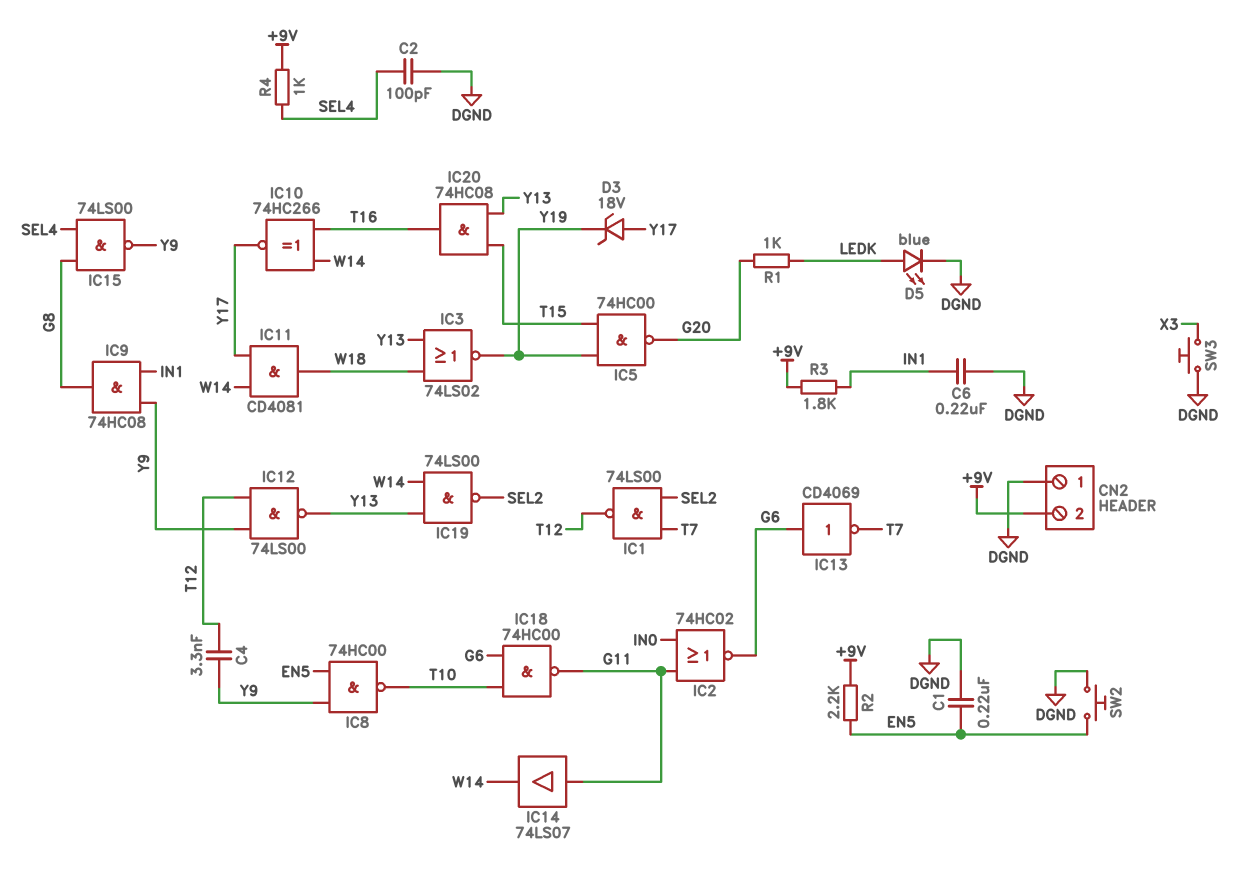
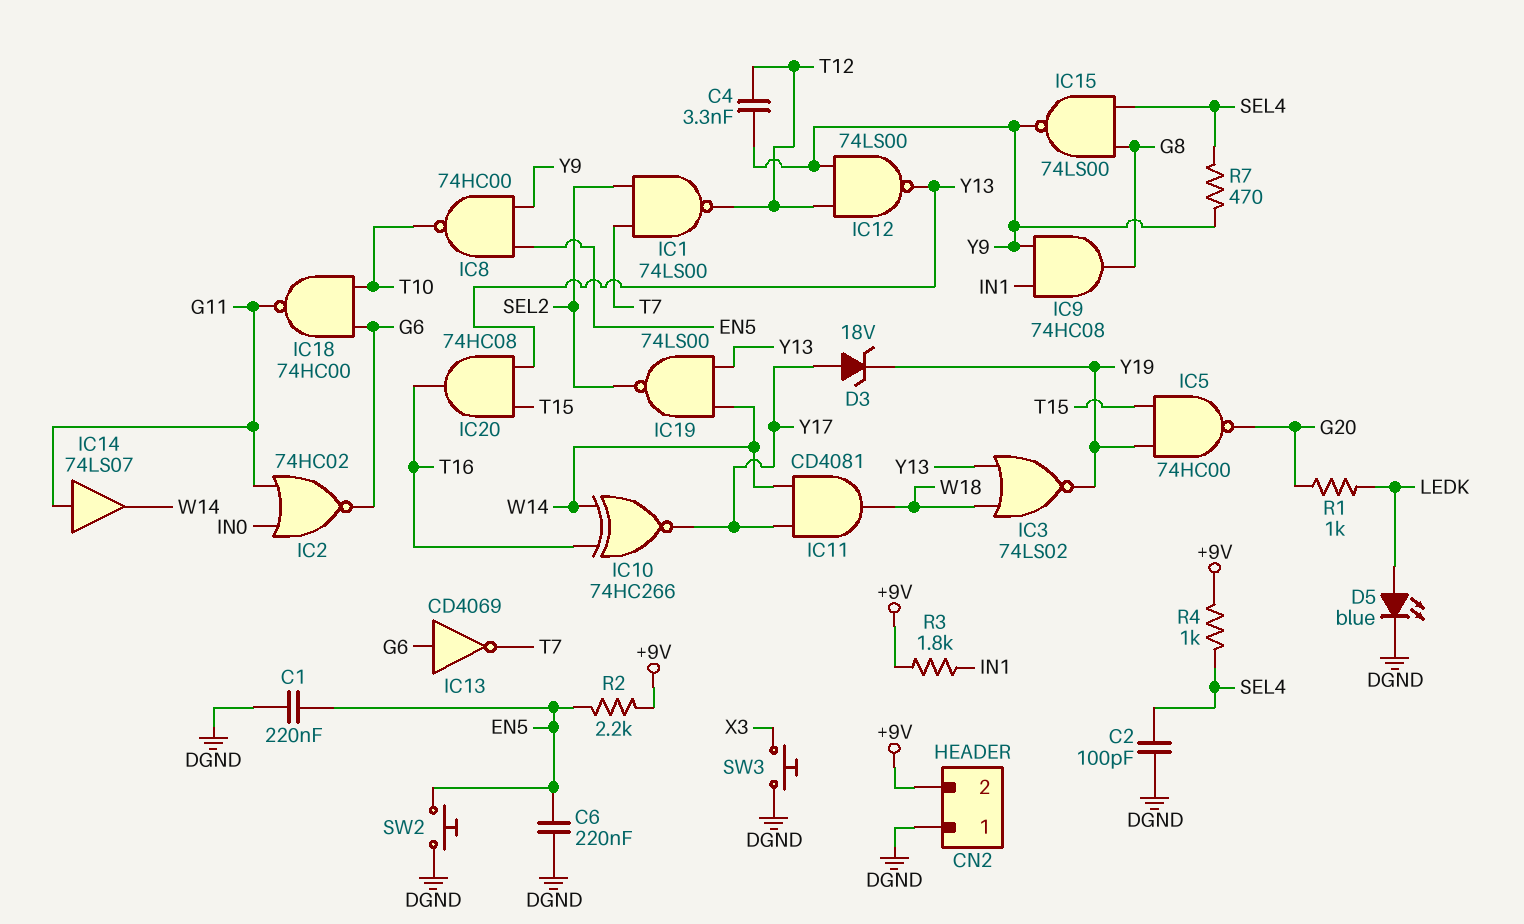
C6: 220nF (DGND, IN1) -> 220nF (DGND, EN5)
R7: none -> 470 (SEL4, Y9)

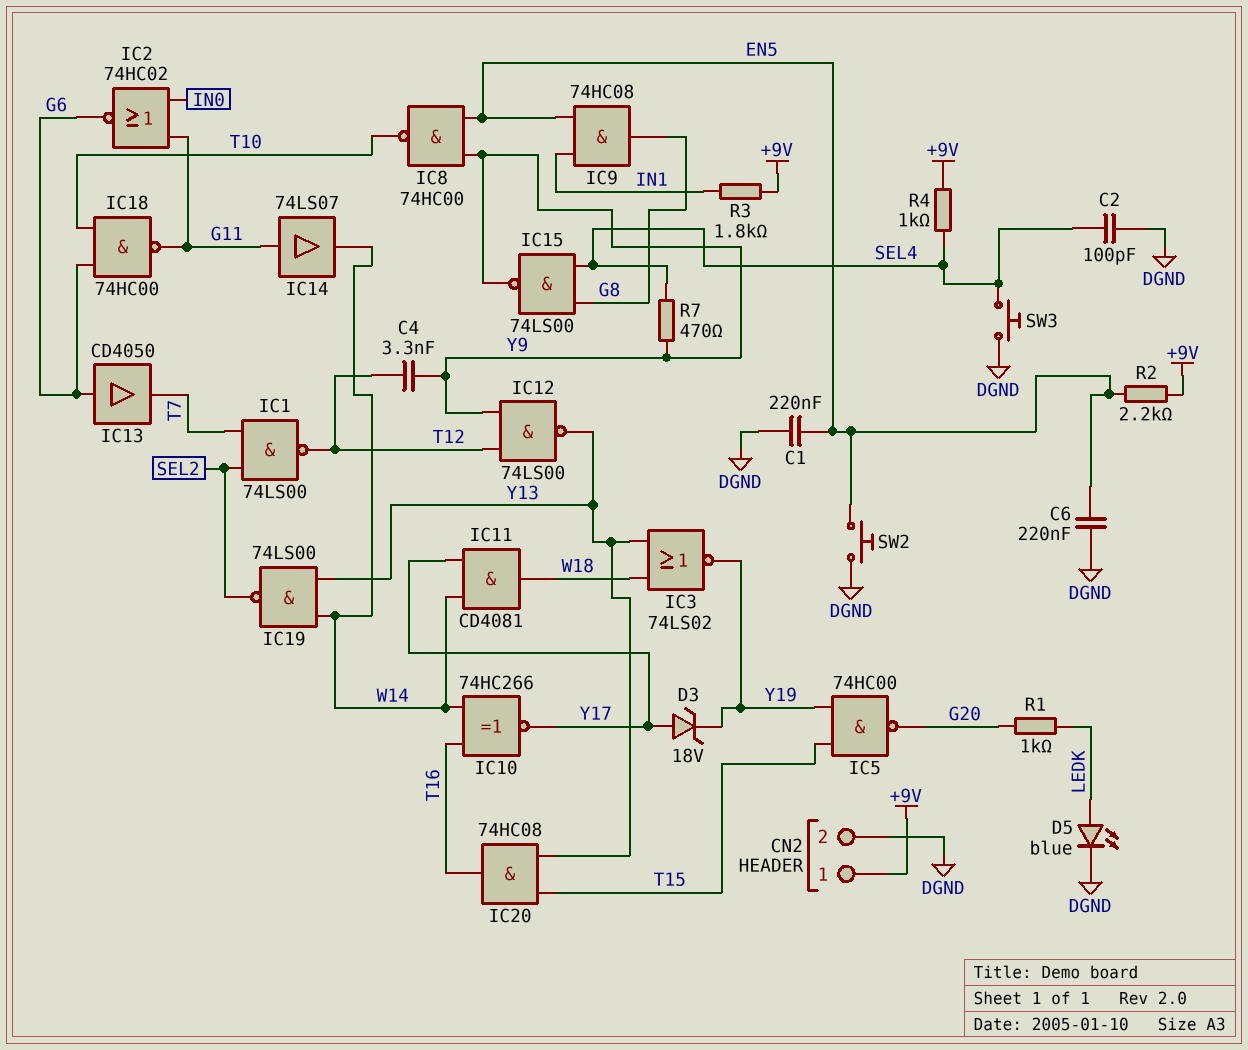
CN2 pin 1: DGND -> +9V
CN2 pin 2: +9V -> DGND
IC9: AND 74HC08 (in IN1, in Y9, out G8) -> AND 74HC08 (in EN5, in IN1, out G8)
IC13: NOT CD4069 (in G6, out T7) -> buffer CD4050 (in G6, out T7)
SW3: button (DGND, X3) -> button (DGND, SEL4)

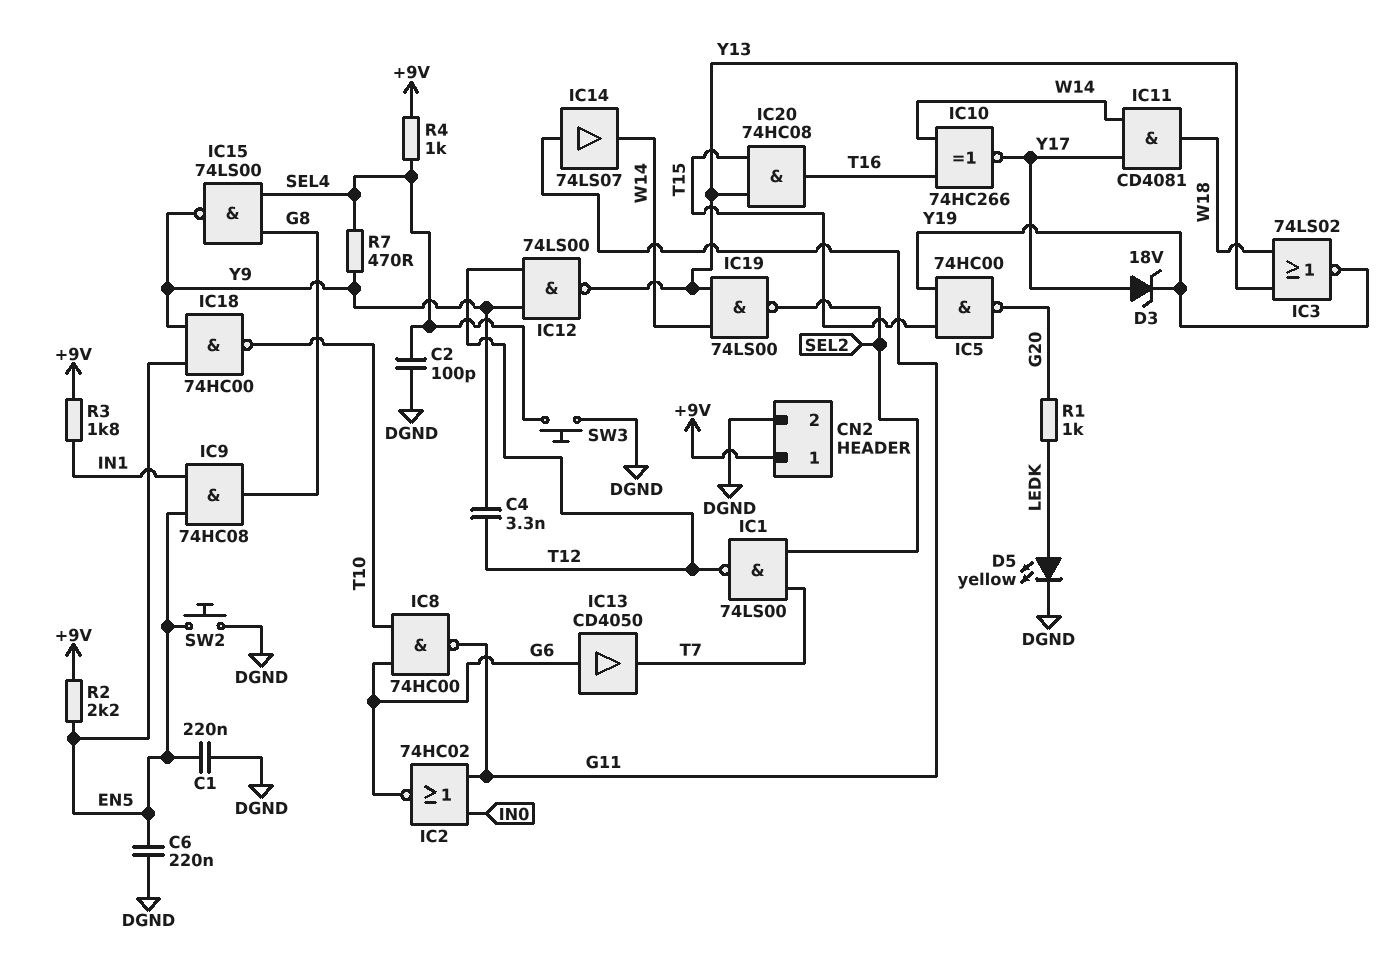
D5: LED blue (A LEDK, K DGND) -> LED yellow (A LEDK, K DGND)
IC8: NAND 74HC00 (in EN5, in Y9, out T10) -> NAND 74HC00 (in G6, in T10, out G11)
IC18: NAND 74HC00 (in G6, in T10, out G11) -> NAND 74HC00 (in EN5, in Y9, out T10)

